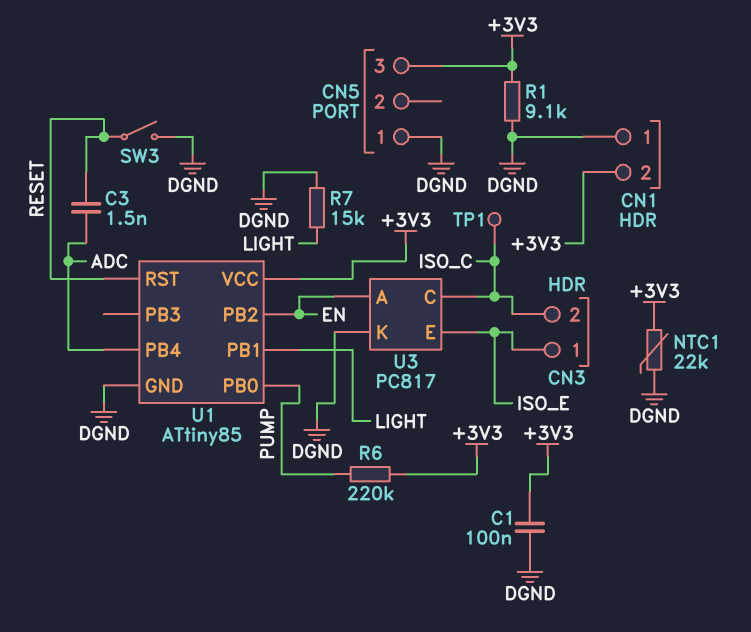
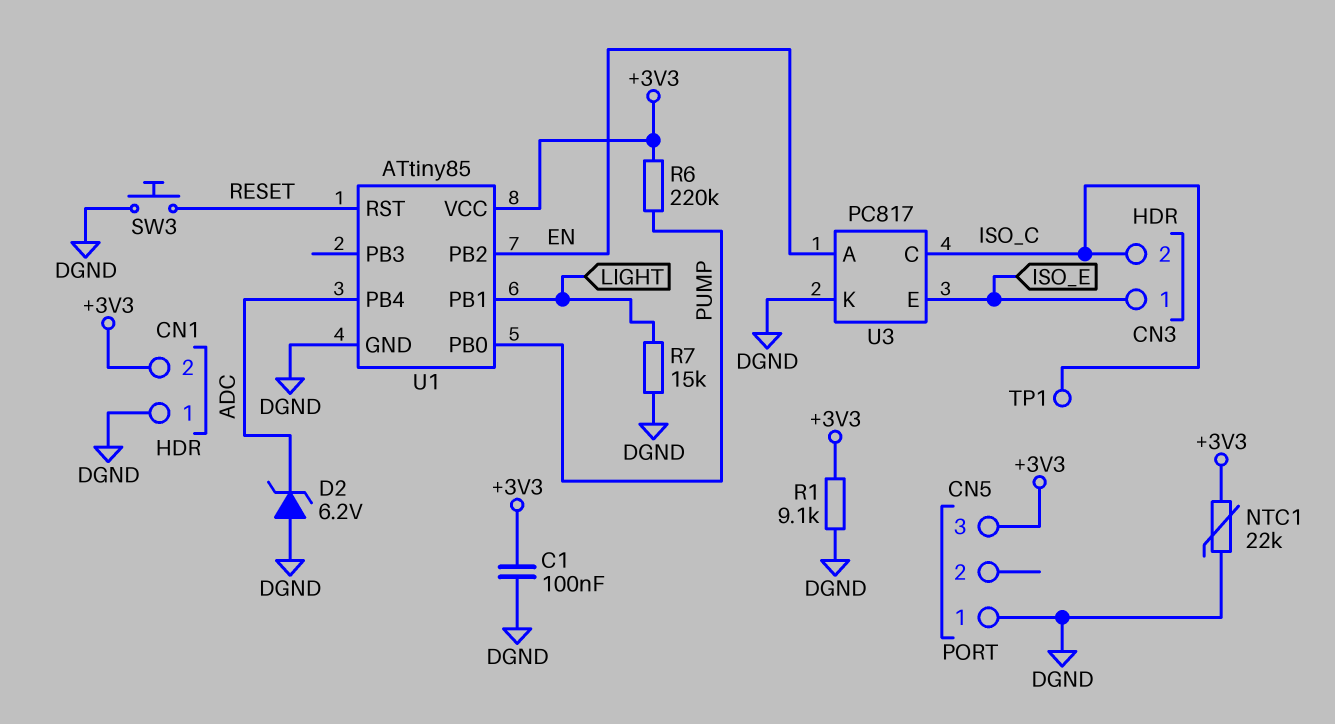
C3: 1.5nF (ADC, RESET) -> none
D2: none -> zener 6.2V (A DGND, K ADC)
SW3: switch (DGND, RESET) -> button (DGND, RESET)

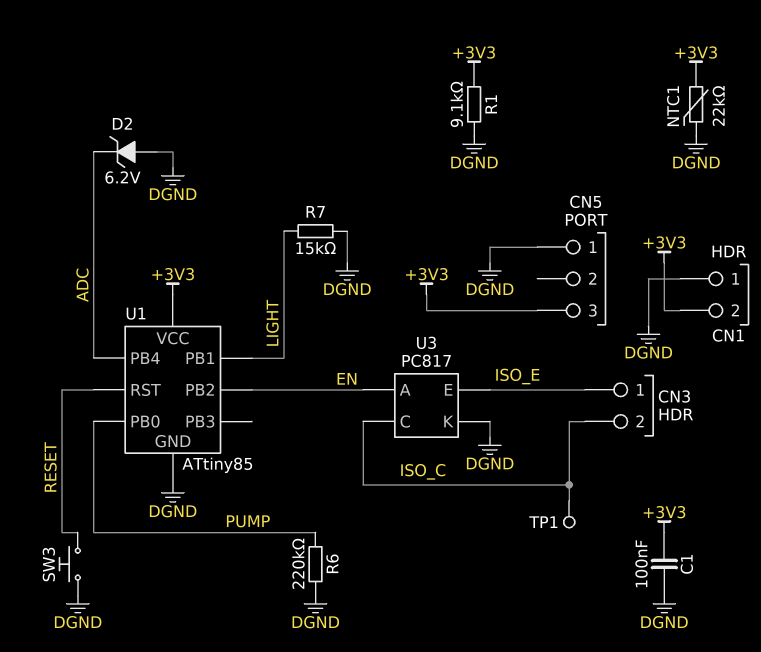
R6: 220k (+3V3, PUMP) -> 220k (DGND, PUMP)

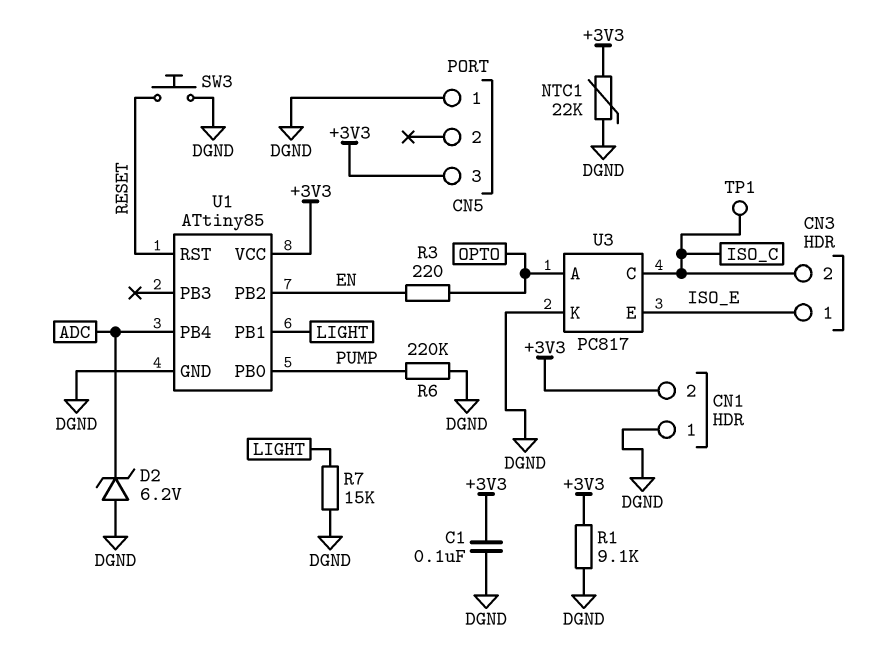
R3: none -> 220 (EN, OPTO)
U3 pin A: EN -> OPTO

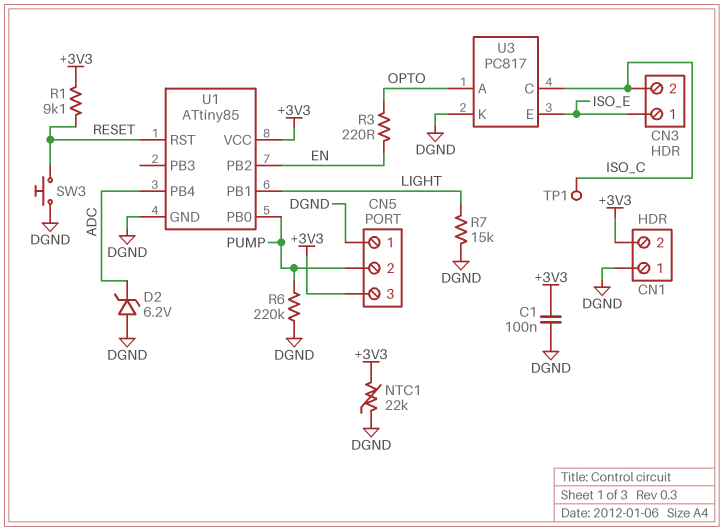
CN5 pin 2: none -> PUMP
R1: 9.1k (+3V3, DGND) -> 9.1k (+3V3, RESET)

